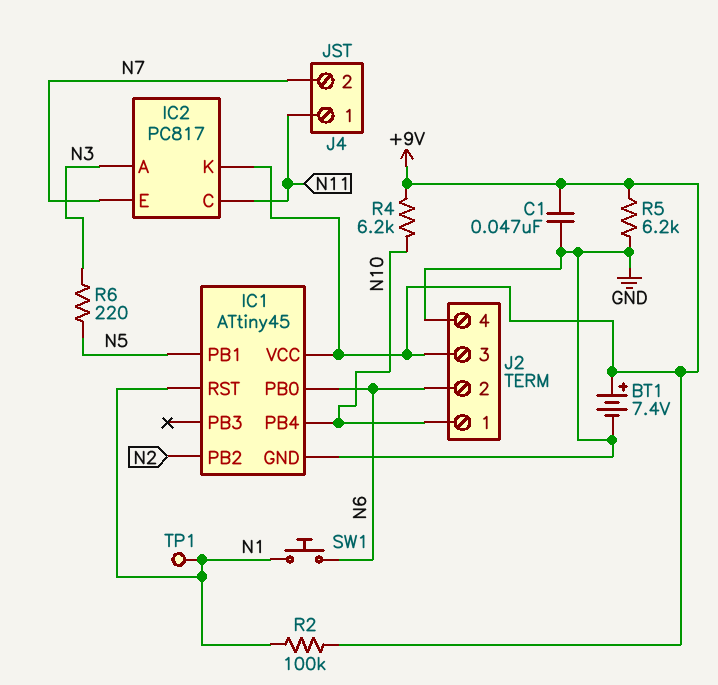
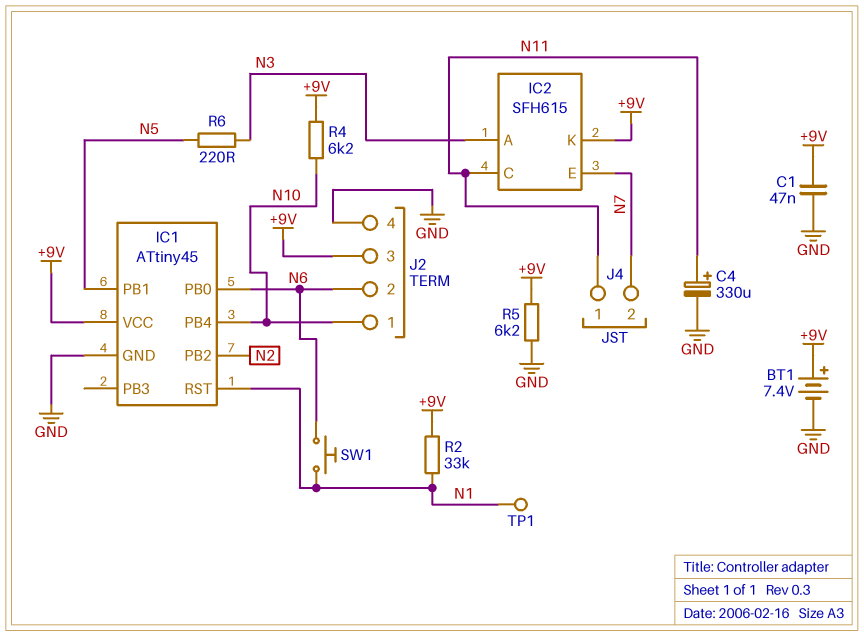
C4: none -> 330uF (plus N11, minus GND)
IC2: PC817 -> SFH615
R2: 100k (+9V, N1) -> 33k (+9V, N1)

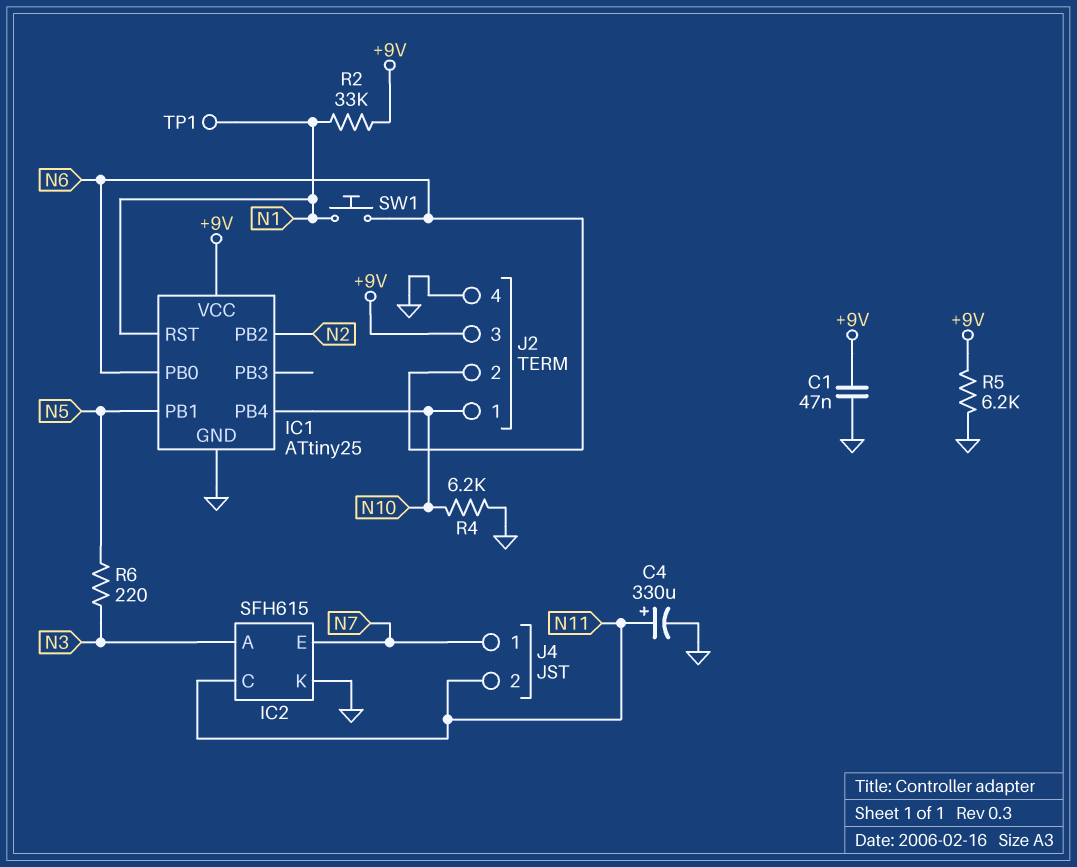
BT1: 7.4V (plus +9V, minus GND) -> none
IC1: ATtiny45 -> ATtiny25
IC2 pin K: +9V -> GND
J4 pin 1: N11 -> N7
J4 pin 2: N7 -> N11
R4: 6.2k (+9V, N10) -> 6.2k (GND, N10)

